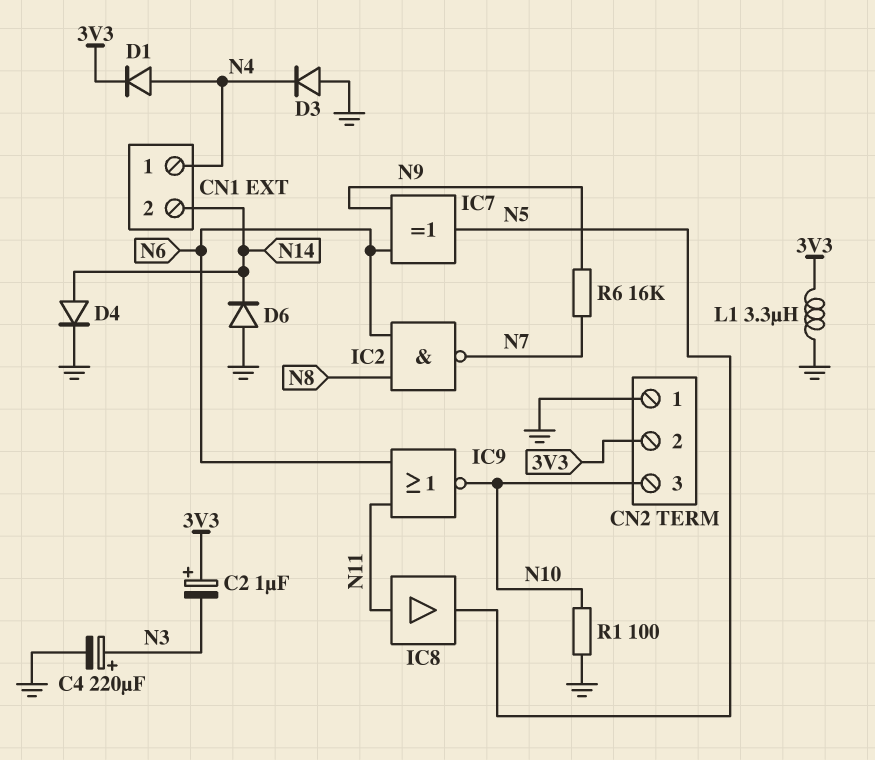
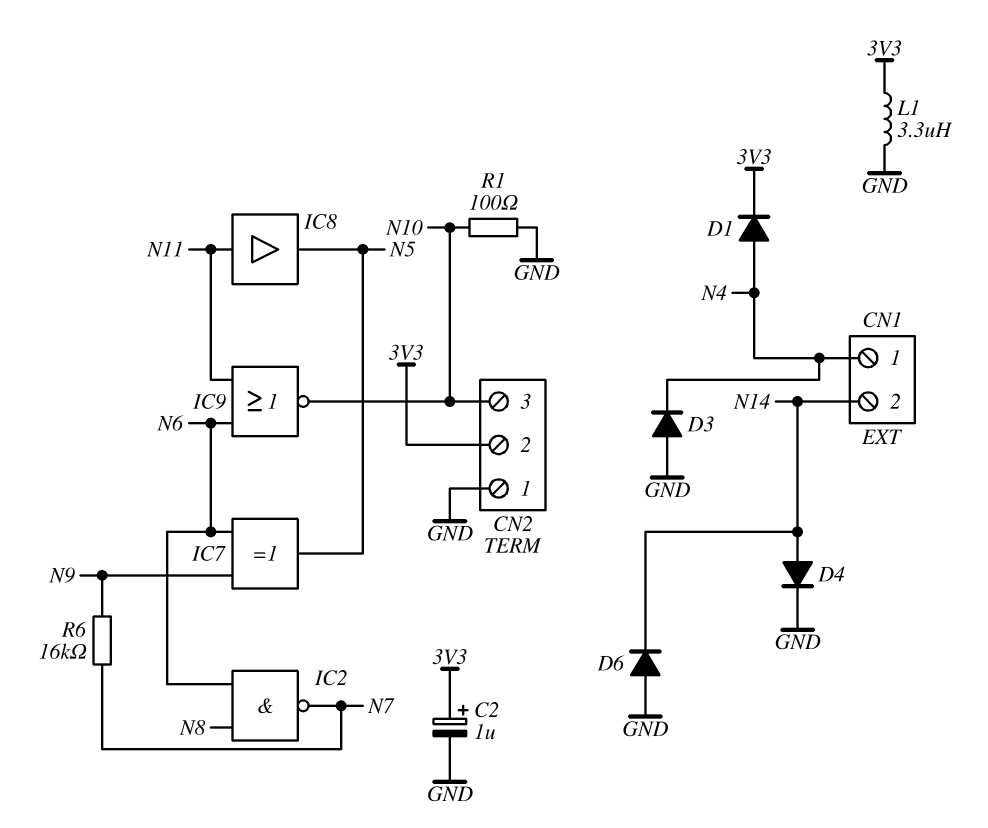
C2: 1uF (plus 3V3, minus N3) -> 1uF (plus 3V3, minus GND)
C4: 220uF (plus N3, minus GND) -> none

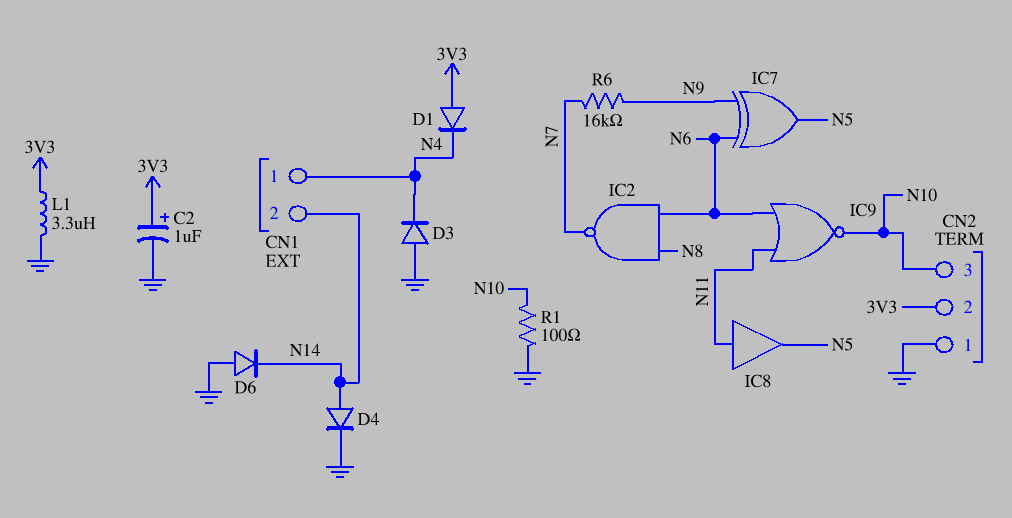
D1: diode (A N4, K 3V3) -> diode (A 3V3, K N4)

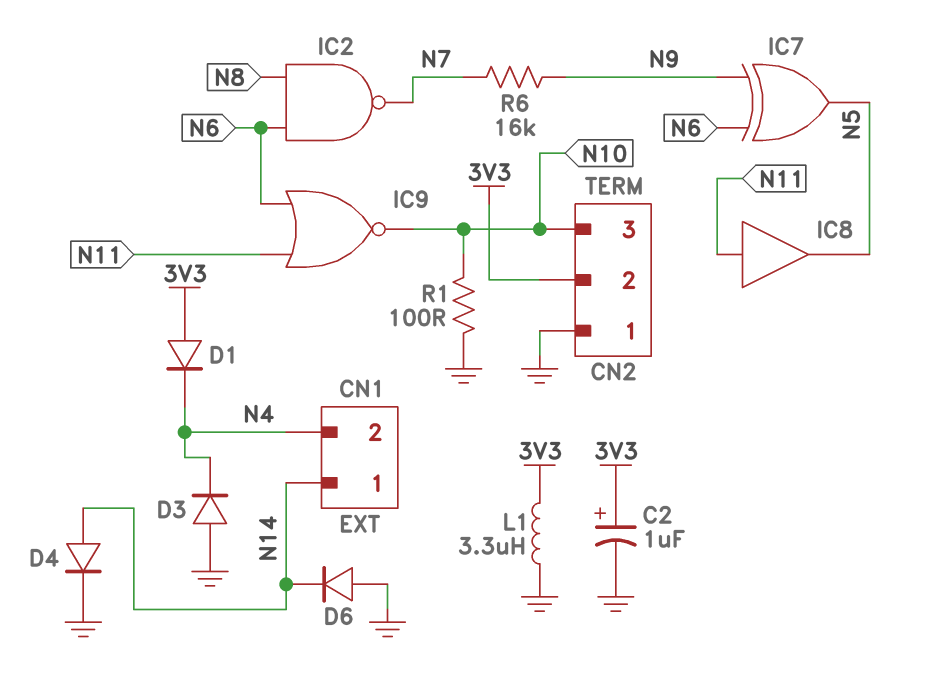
CN1 pin 1: N4 -> N14
CN1 pin 2: N14 -> N4

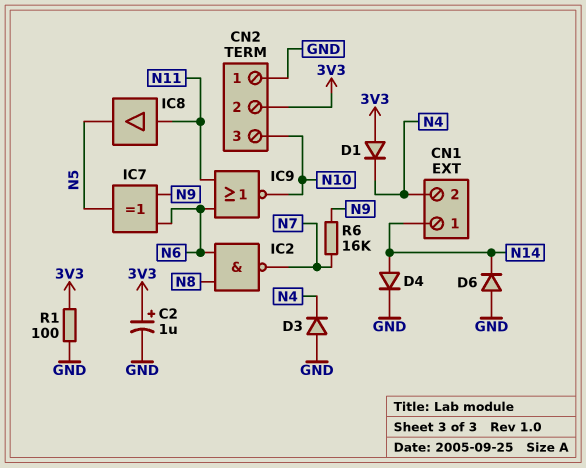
L1: 3.3uH (3V3, GND) -> none
R1: 100 (GND, N10) -> 100 (3V3, GND)

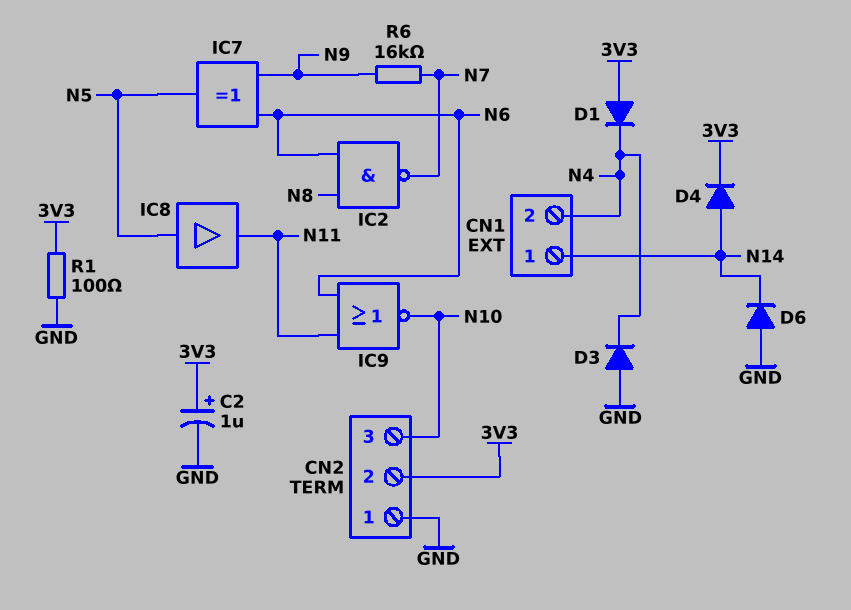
D4: diode (A N14, K GND) -> diode (A N14, K 3V3)
IC8: buffer (in N11, out N5) -> buffer (in N5, out N11)

